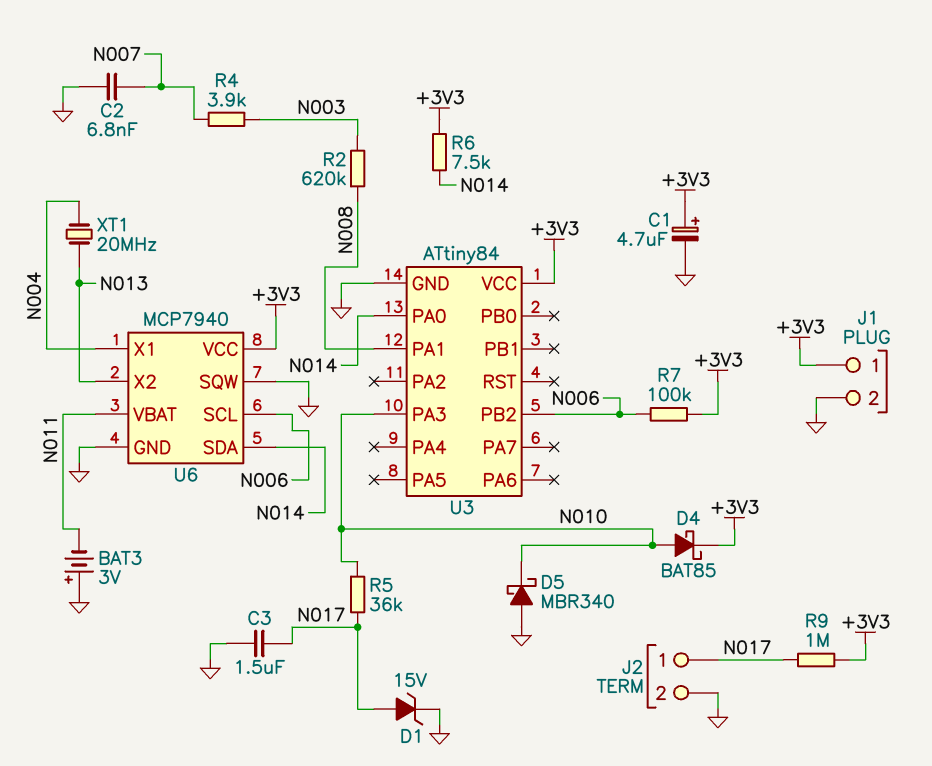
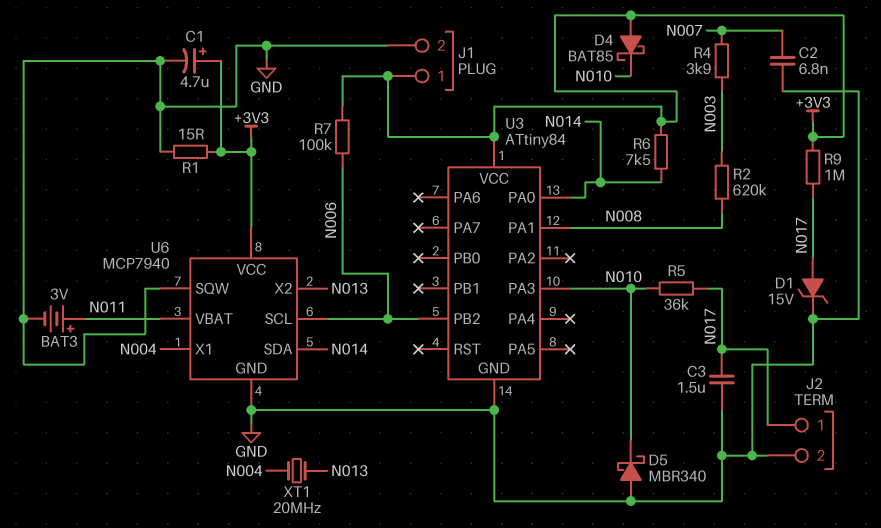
BAT3: 3V (plus GND, minus N011) -> 3V (plus N011, minus GND)
D4: schottky BAT85 (A N010, K +3V3) -> schottky BAT85 (A +3V3, K N010)
R1: none -> 15 (+3V3, GND)

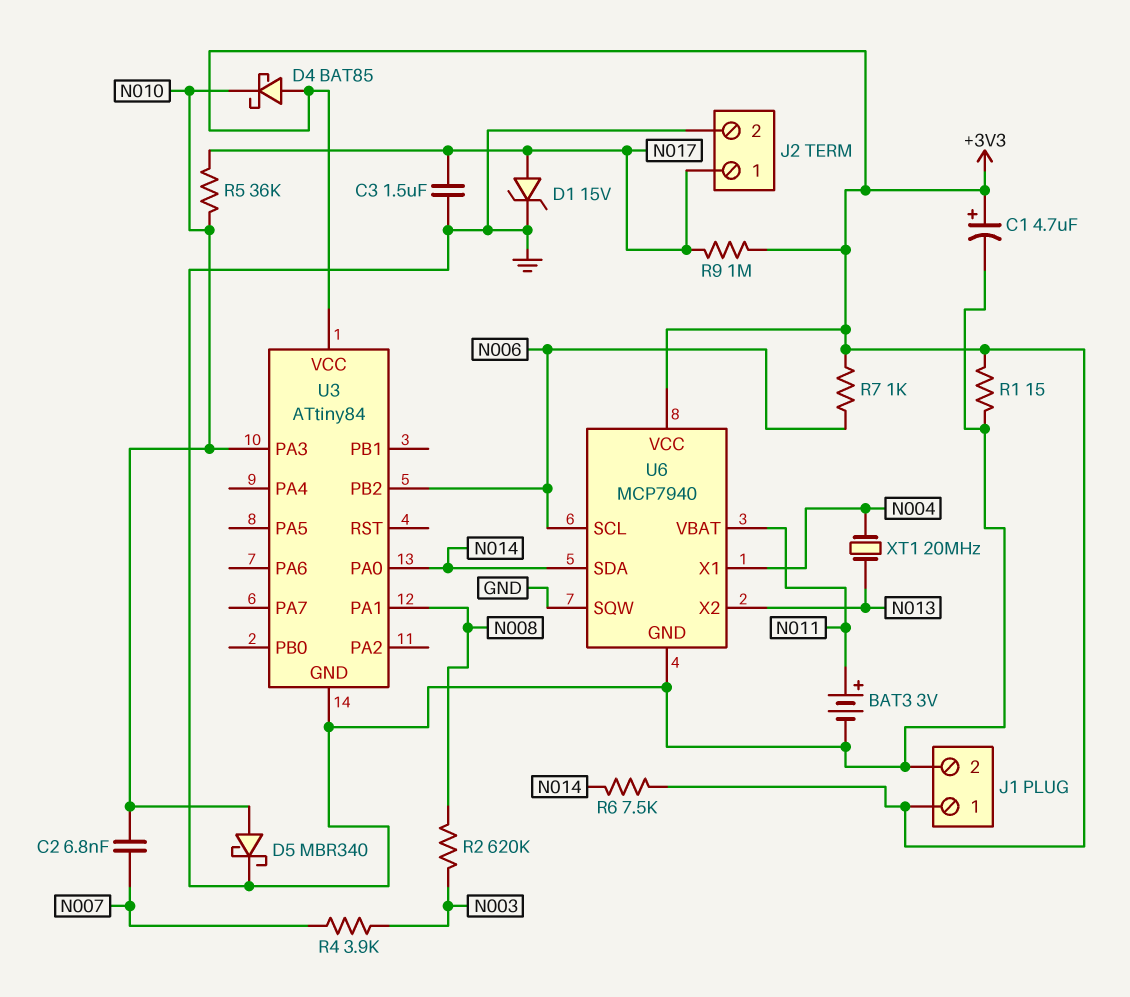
C2: 6.8nF (GND, N007) -> 6.8nF (N007, N010)
D5: schottky MBR340 (A GND, K N010) -> schottky MBR340 (A N010, K GND)
R7: 100k (+3V3, N006) -> 1k (+3V3, N006)

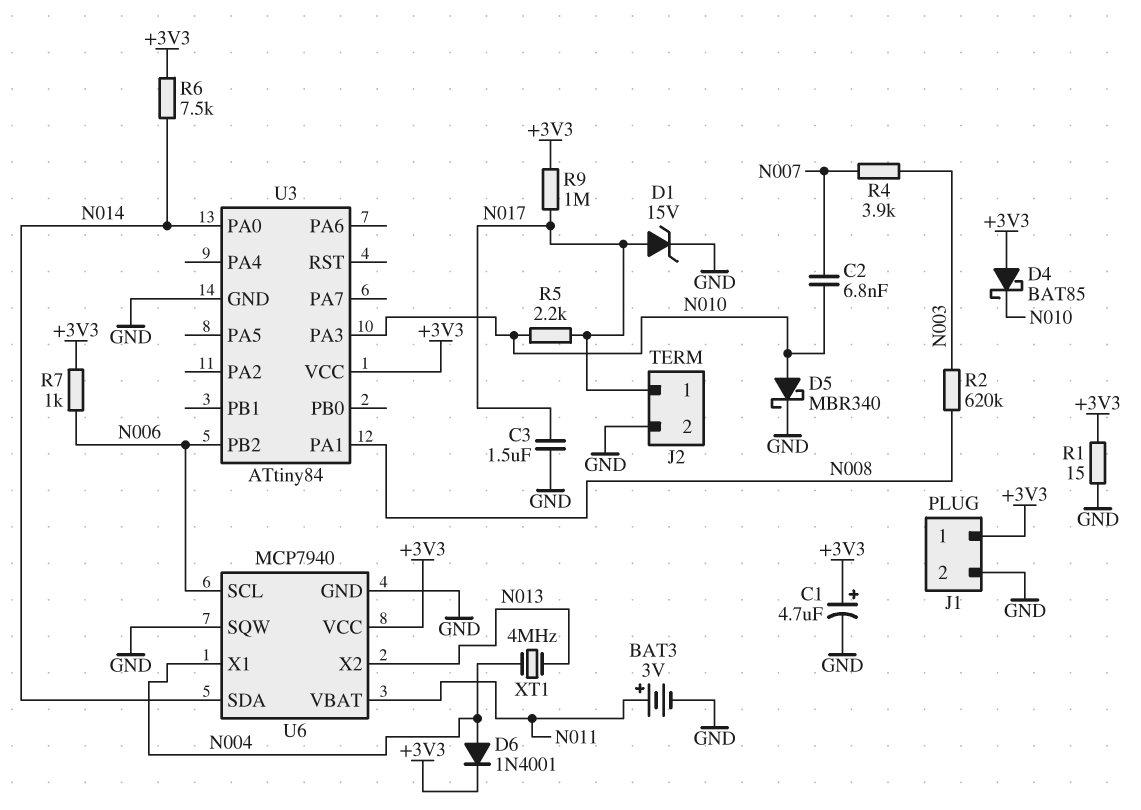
D6: none -> diode 1N4001 (A N004, K +3V3)
R5: 36k (N010, N017) -> 2.2k (N010, N017)
XT1: 20MHz (N004, N013) -> 4MHz (N004, N013)

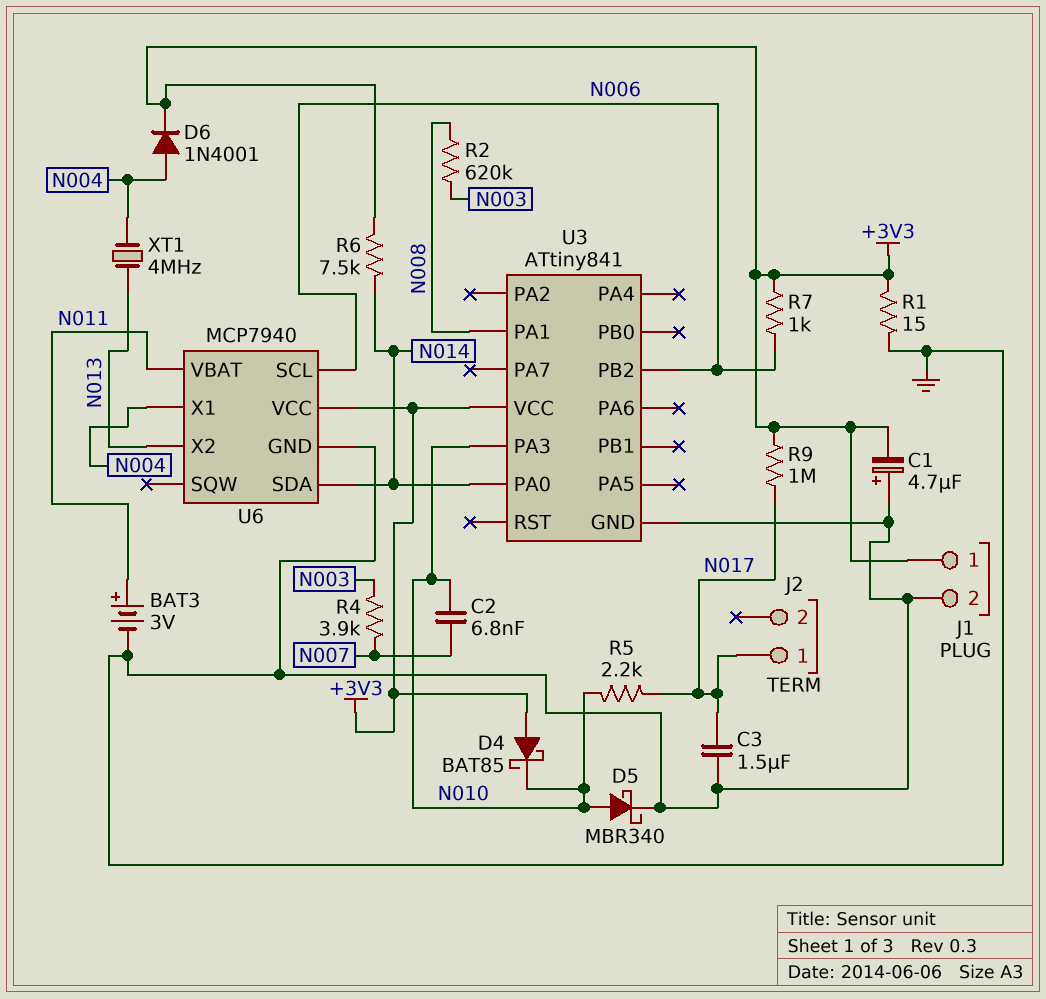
C1: 4.7uF (plus +3V3, minus GND) -> 4.7uF (plus GND, minus +3V3)
D1: zener 15V (A N017, K GND) -> none
J2 pin 2: GND -> none
U3: ATtiny84 -> ATtiny841
U6 pin SQW: GND -> none

